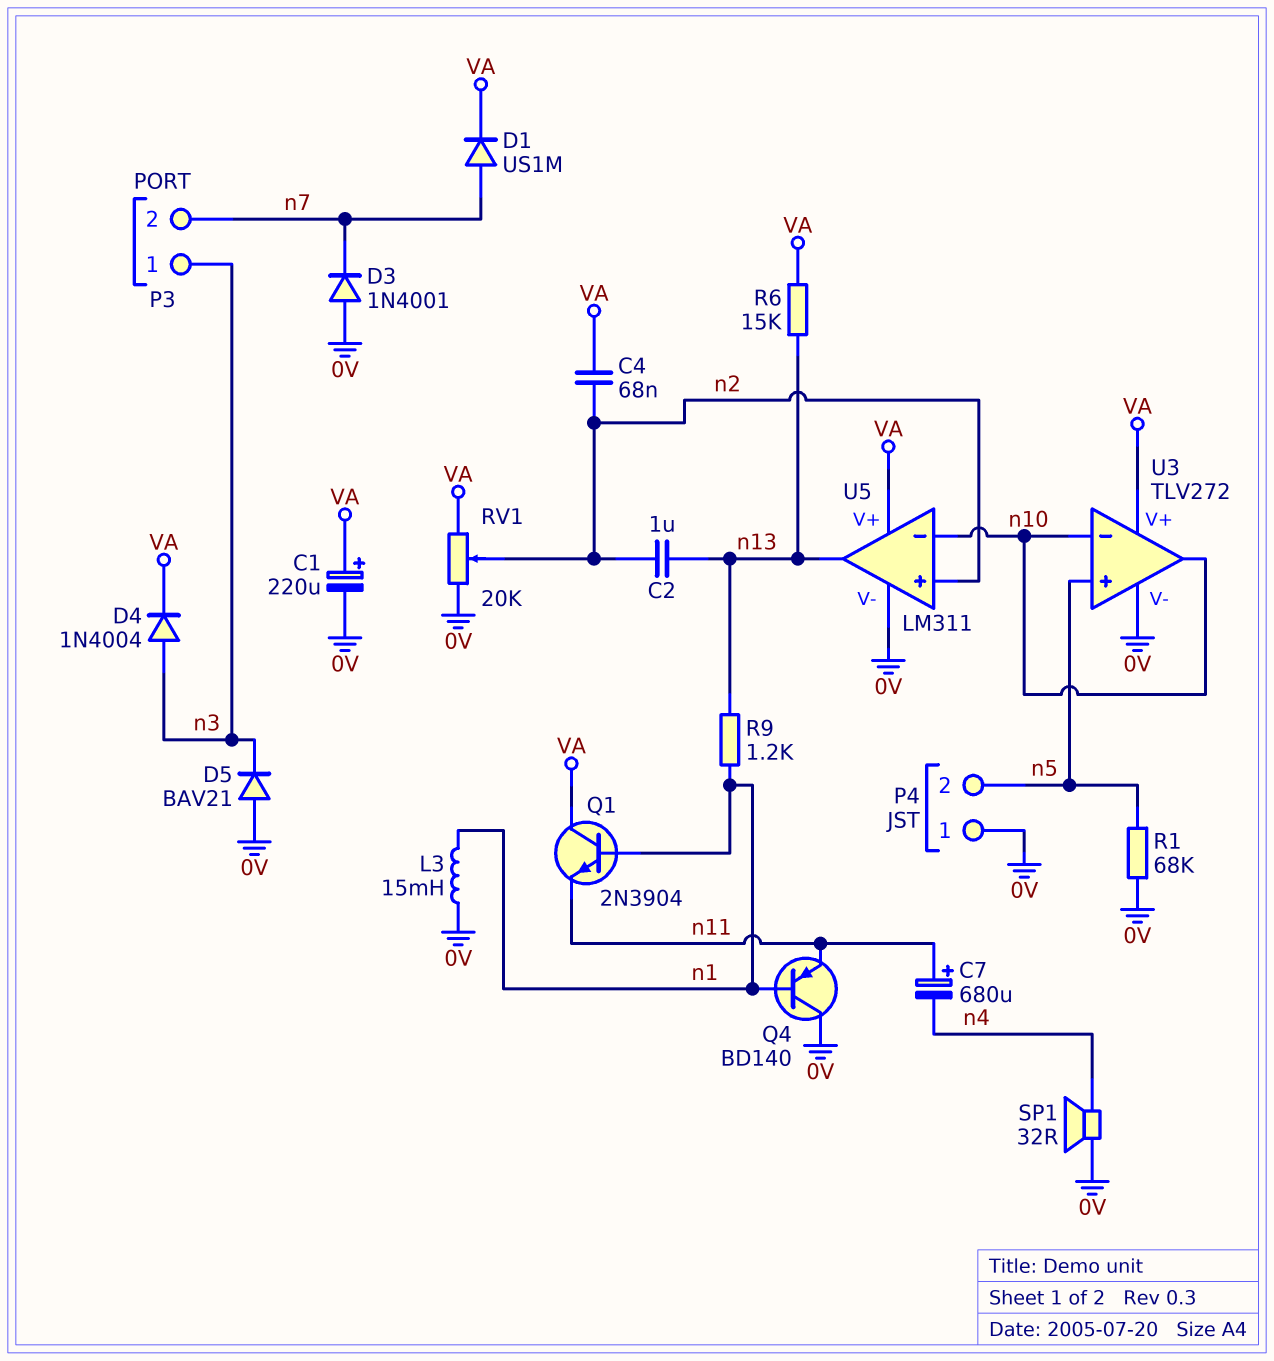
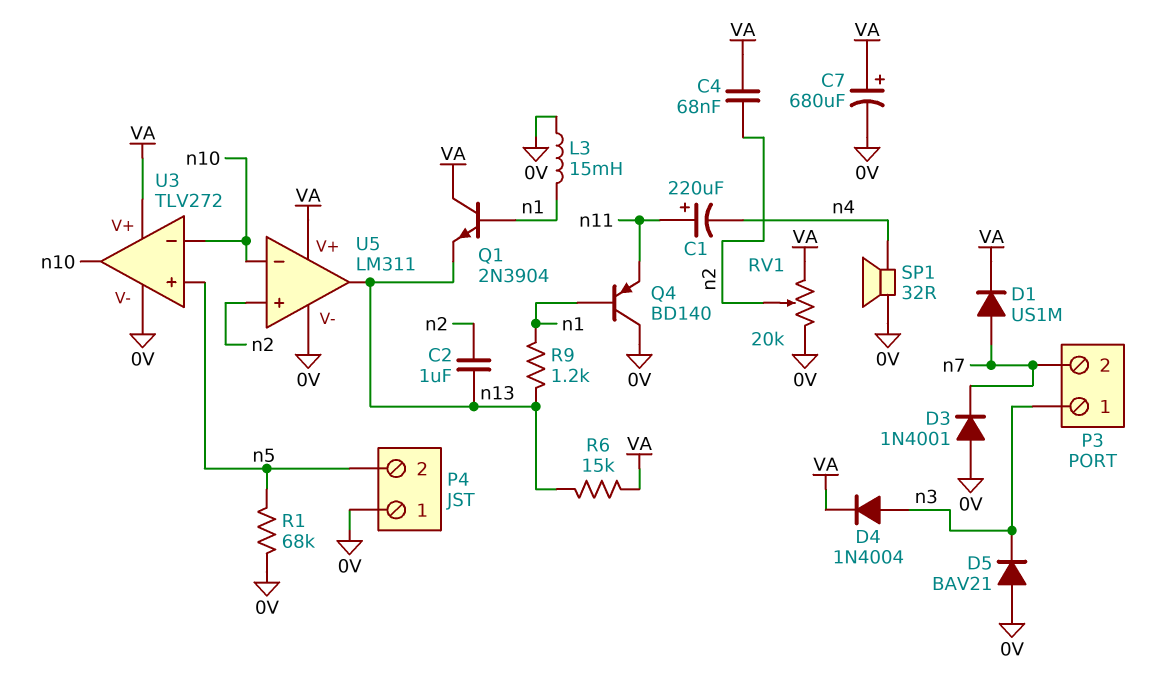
C1: 220uF (plus VA, minus 0V) -> 220uF (plus n11, minus n4)
C7: 680uF (plus n11, minus n4) -> 680uF (plus VA, minus 0V)
Q1: NPN 2N3904 (B n1, C VA, E n11) -> NPN 2N3904 (B n1, C VA, E n13)

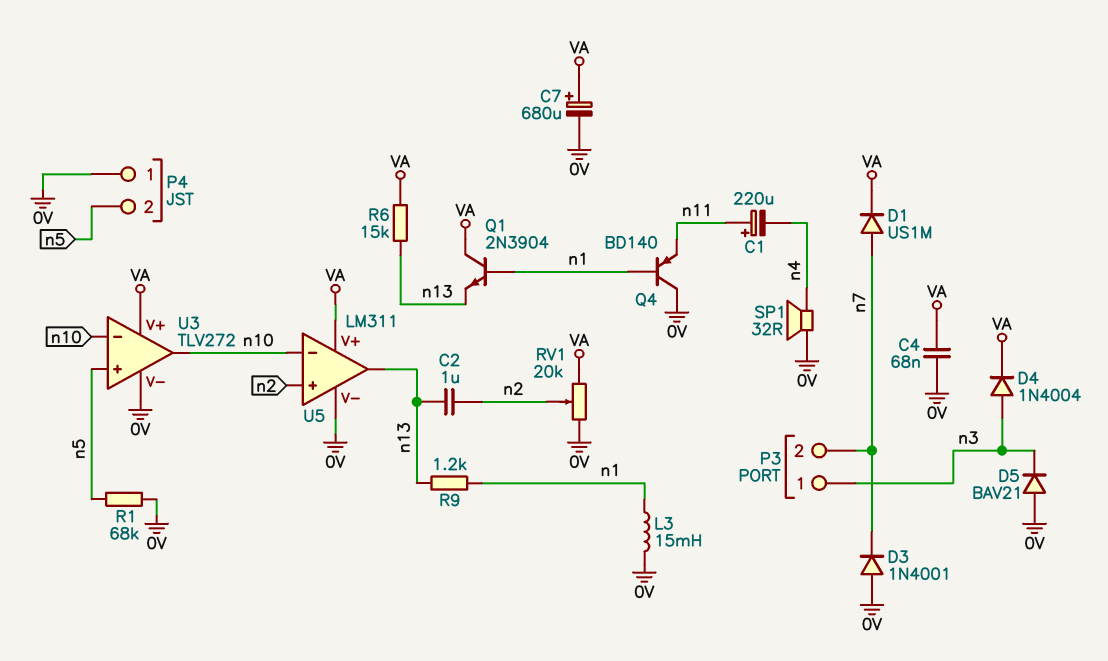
C4: 68nF (VA, n2) -> 68nF (0V, VA)

